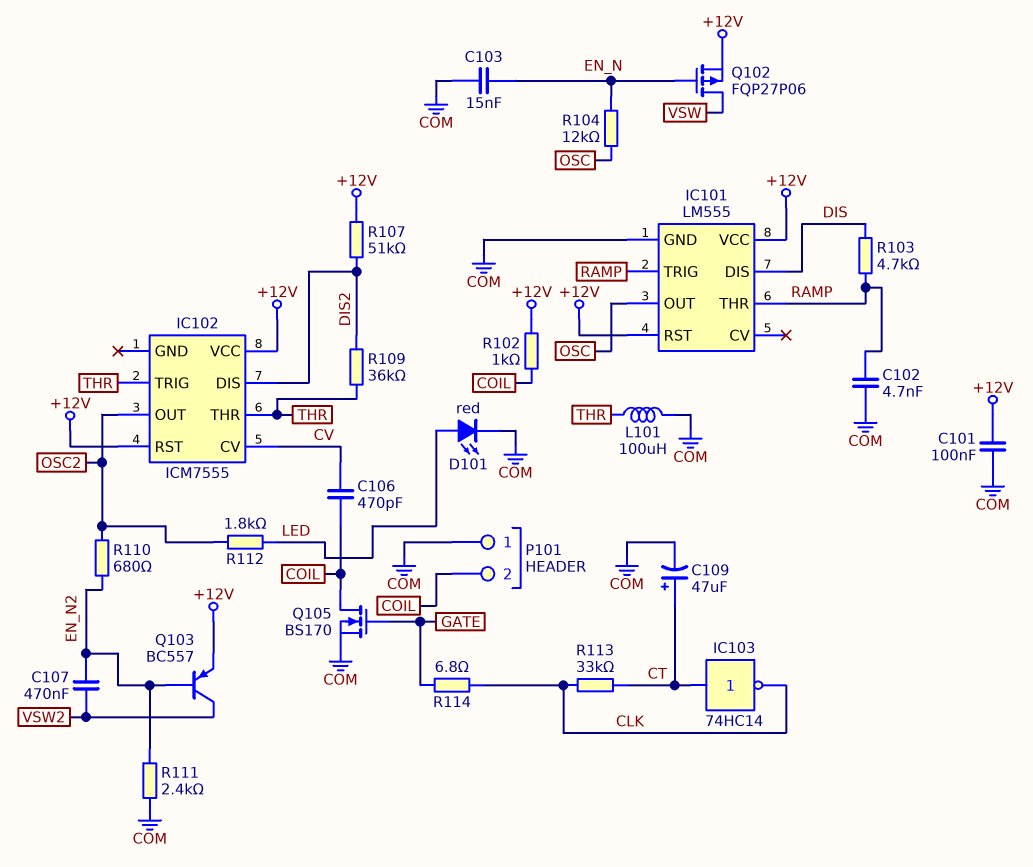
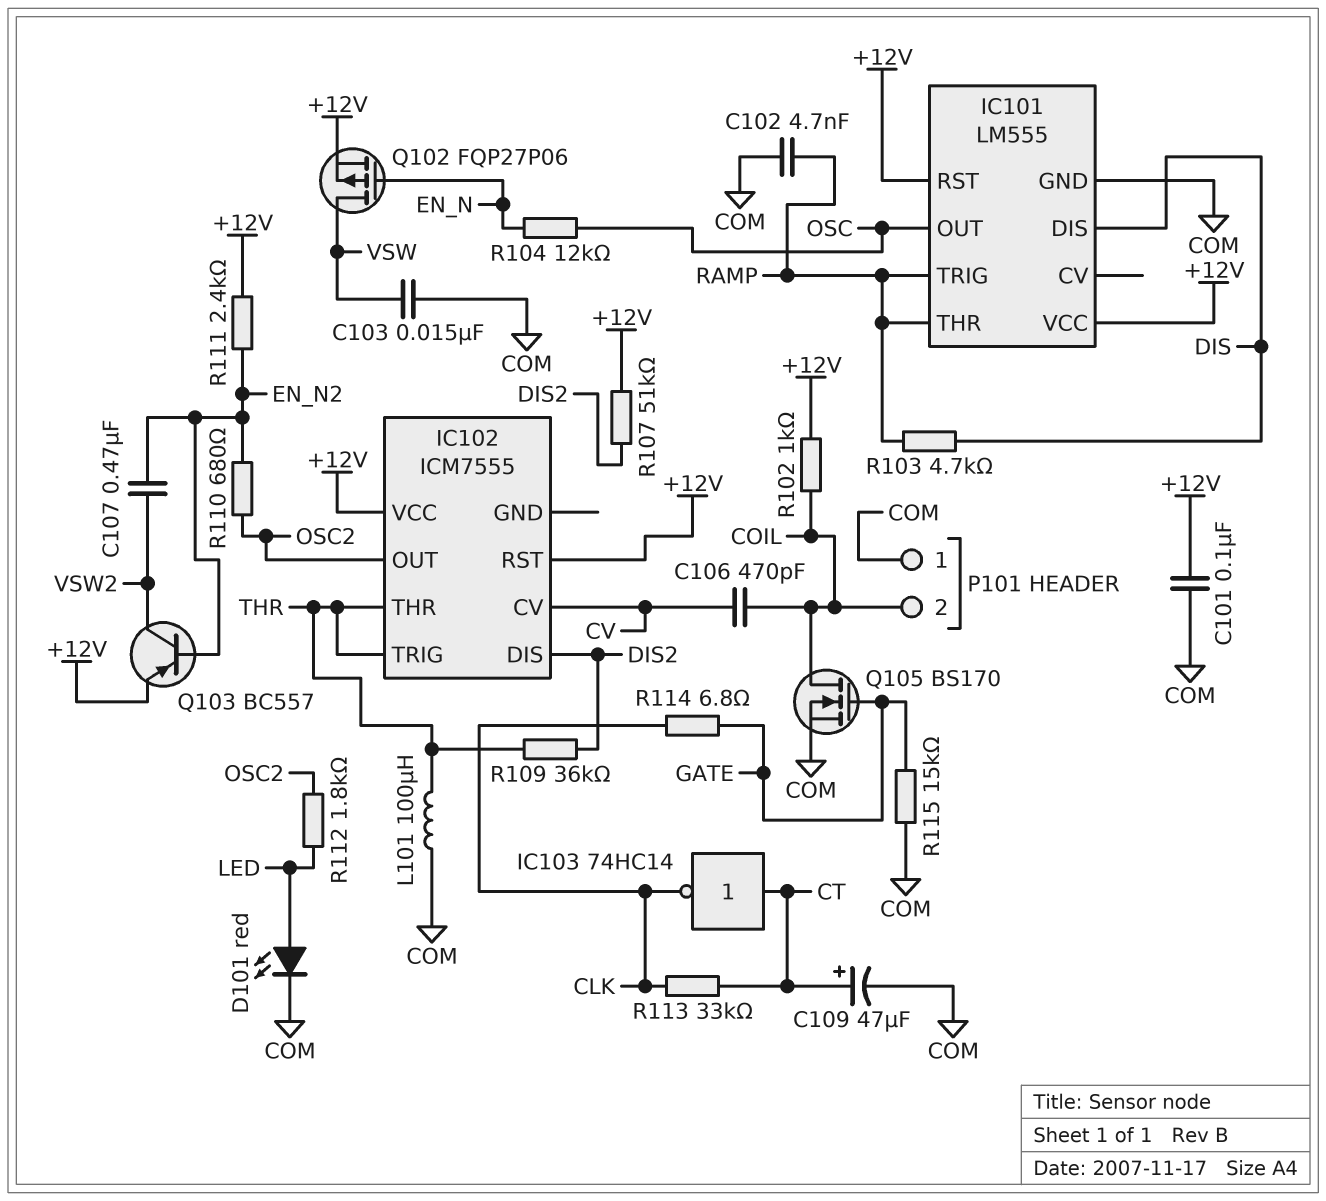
C103: 15nF (COM, EN_N) -> 15nF (COM, VSW)
R111: 2.4k (COM, EN_N2) -> 2.4k (+12V, EN_N2)
R115: none -> 15k (COM, GATE)

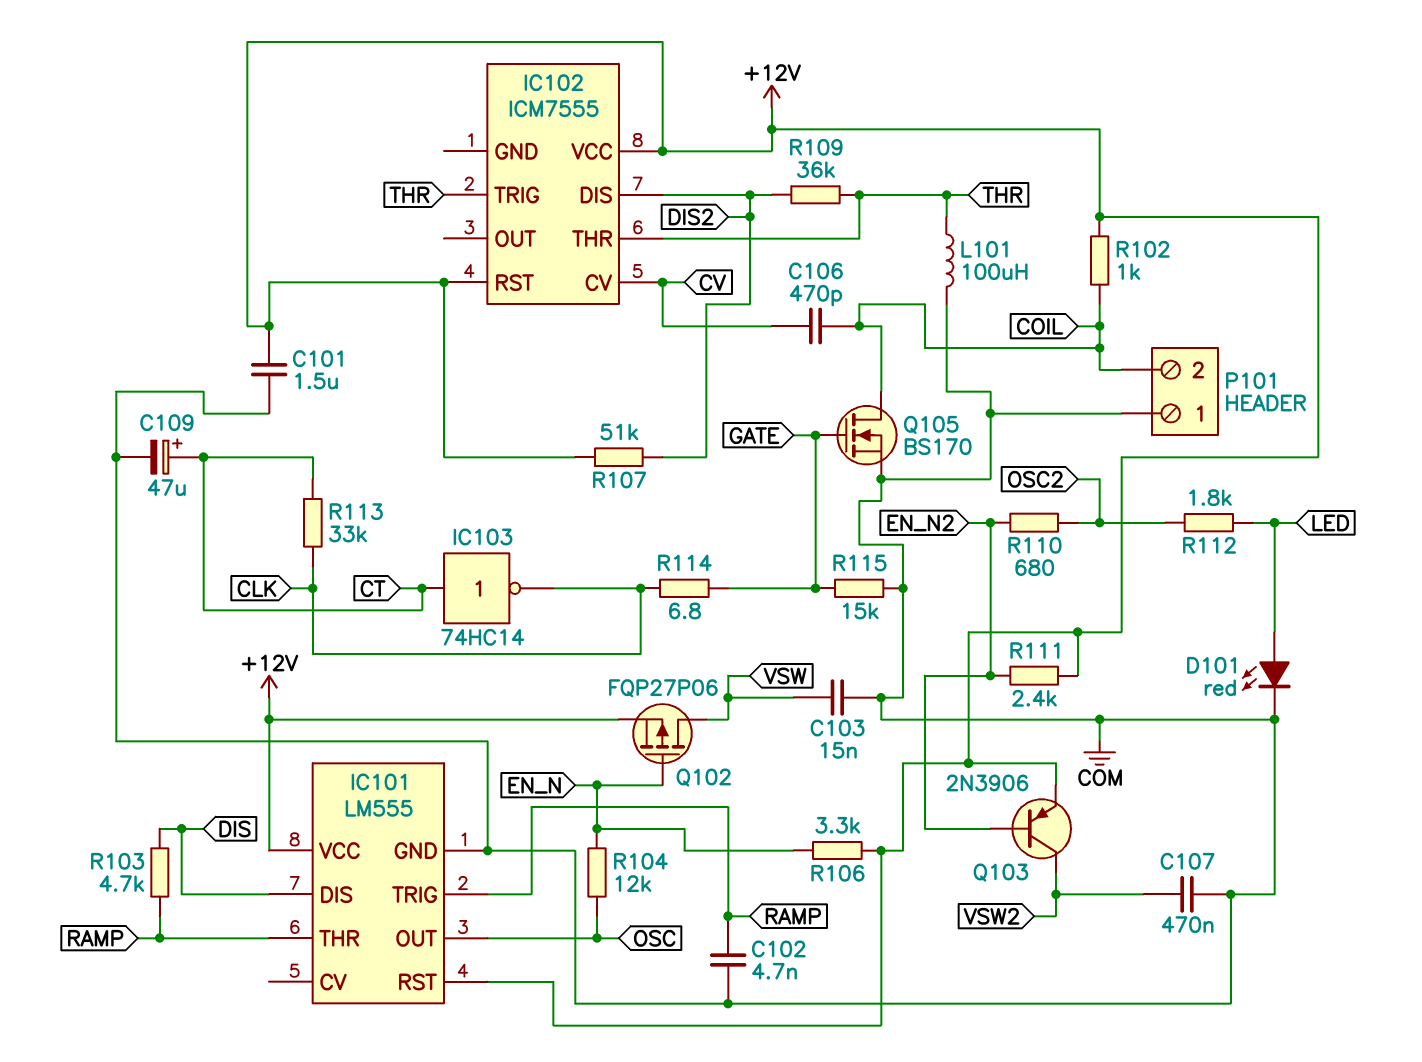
C101: 100nF (+12V, COM) -> 1.5uF (+12V, COM)
C107: 470nF (EN_N2, VSW2) -> 470nF (COM, VSW2)
IC102 pin OUT: OSC2 -> none
Q103: PNP BC557 (B EN_N2, C VSW2, E +12V) -> PNP 2N3906 (B EN_N2, C VSW2, E +12V)
R106: none -> 3.3k (+12V, EN_N)

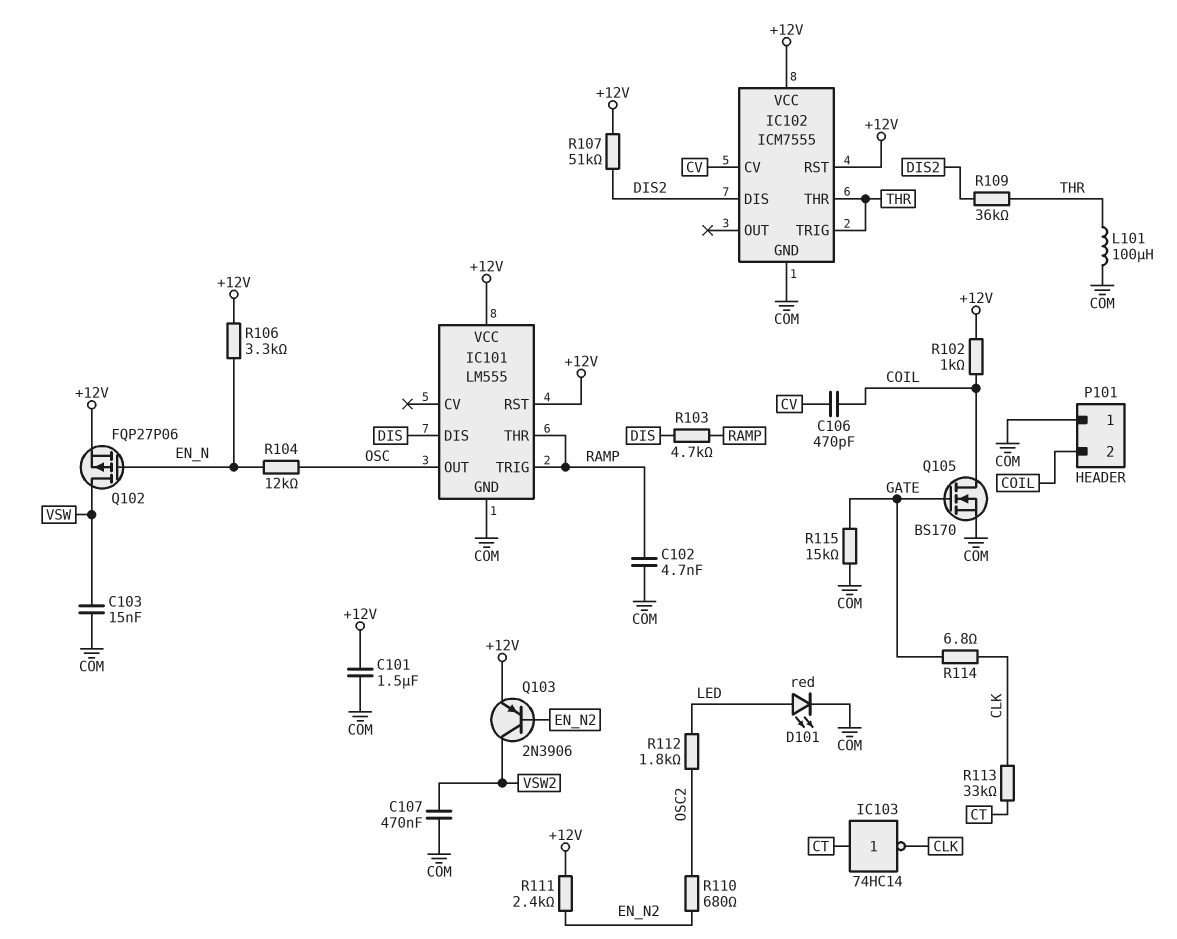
C109: 47uF (plus CT, minus COM) -> none
IC102 pin GND: none -> COM

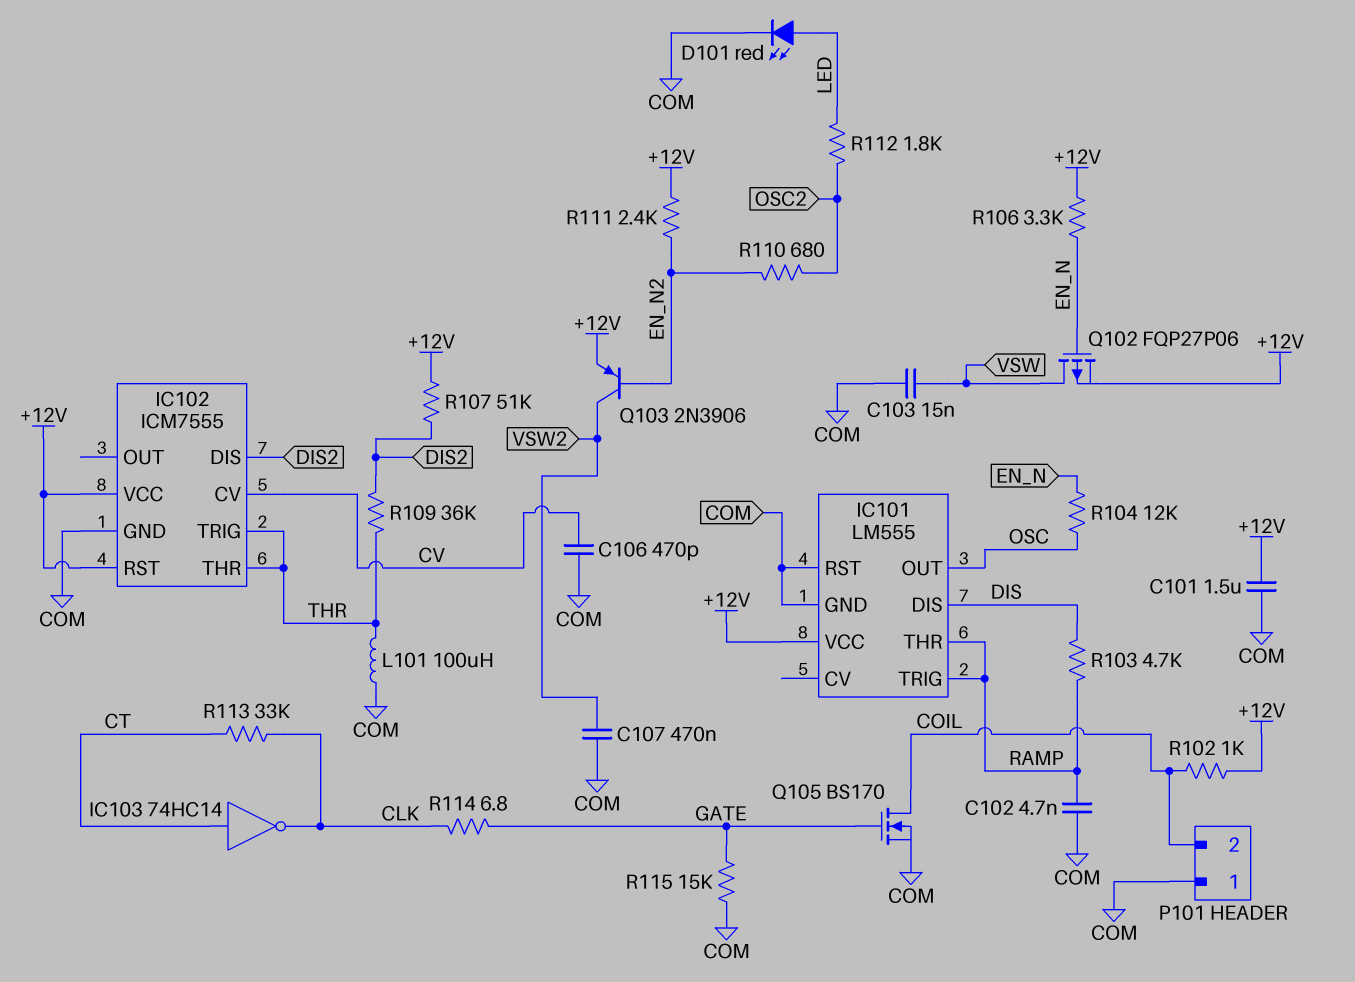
C106: 470pF (COIL, CV) -> 470pF (COM, CV)
IC101 pin RST: +12V -> COM

